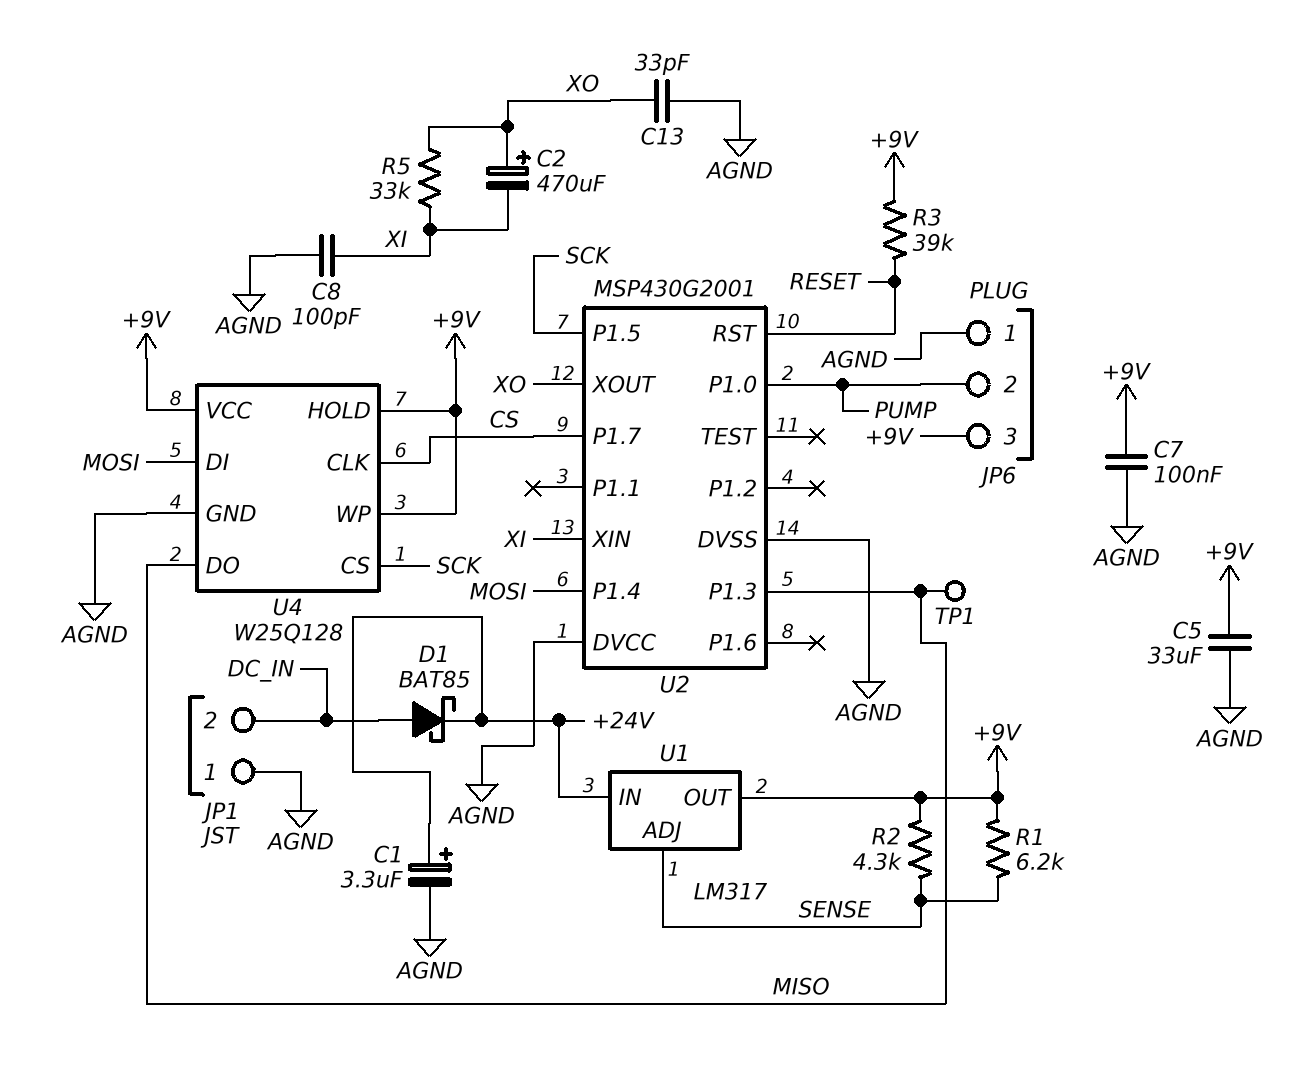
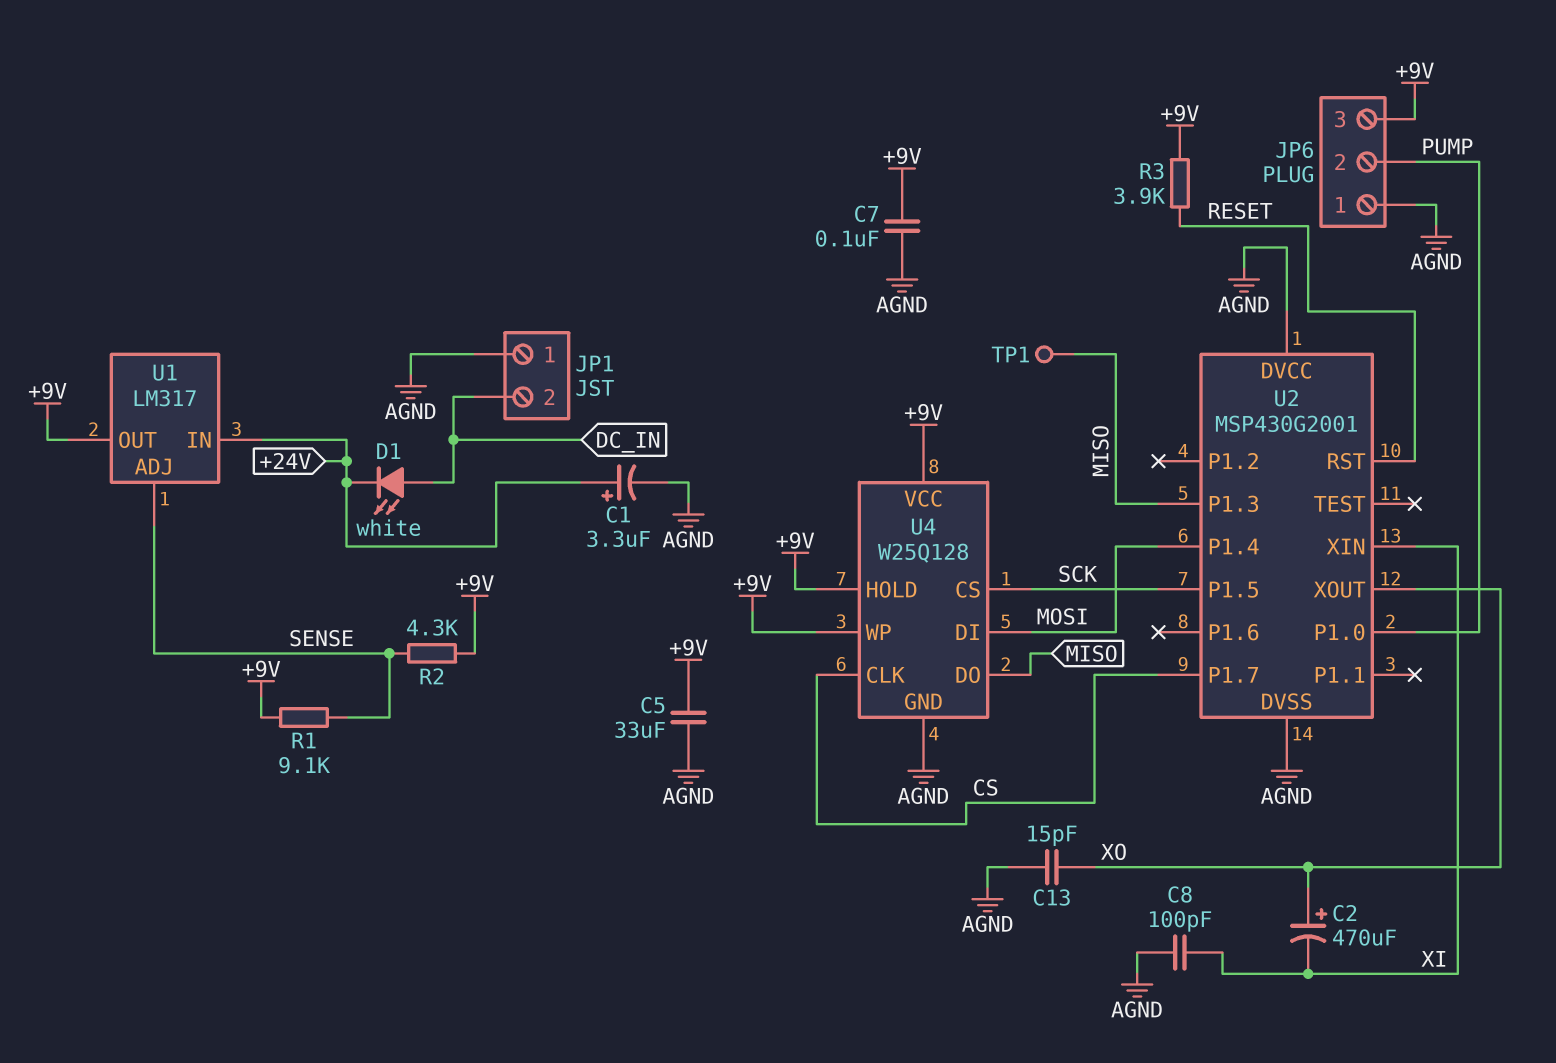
C13: 33pF (AGND, XO) -> 15pF (AGND, XO)
D1: schottky BAT85 (A DC_IN, K +24V) -> LED white (A DC_IN, K +24V)
R1: 6.2k (+9V, SENSE) -> 9.1k (+9V, SENSE)
R3: 39k (+9V, RESET) -> 3.9k (+9V, RESET)
R5: 33k (XI, XO) -> none

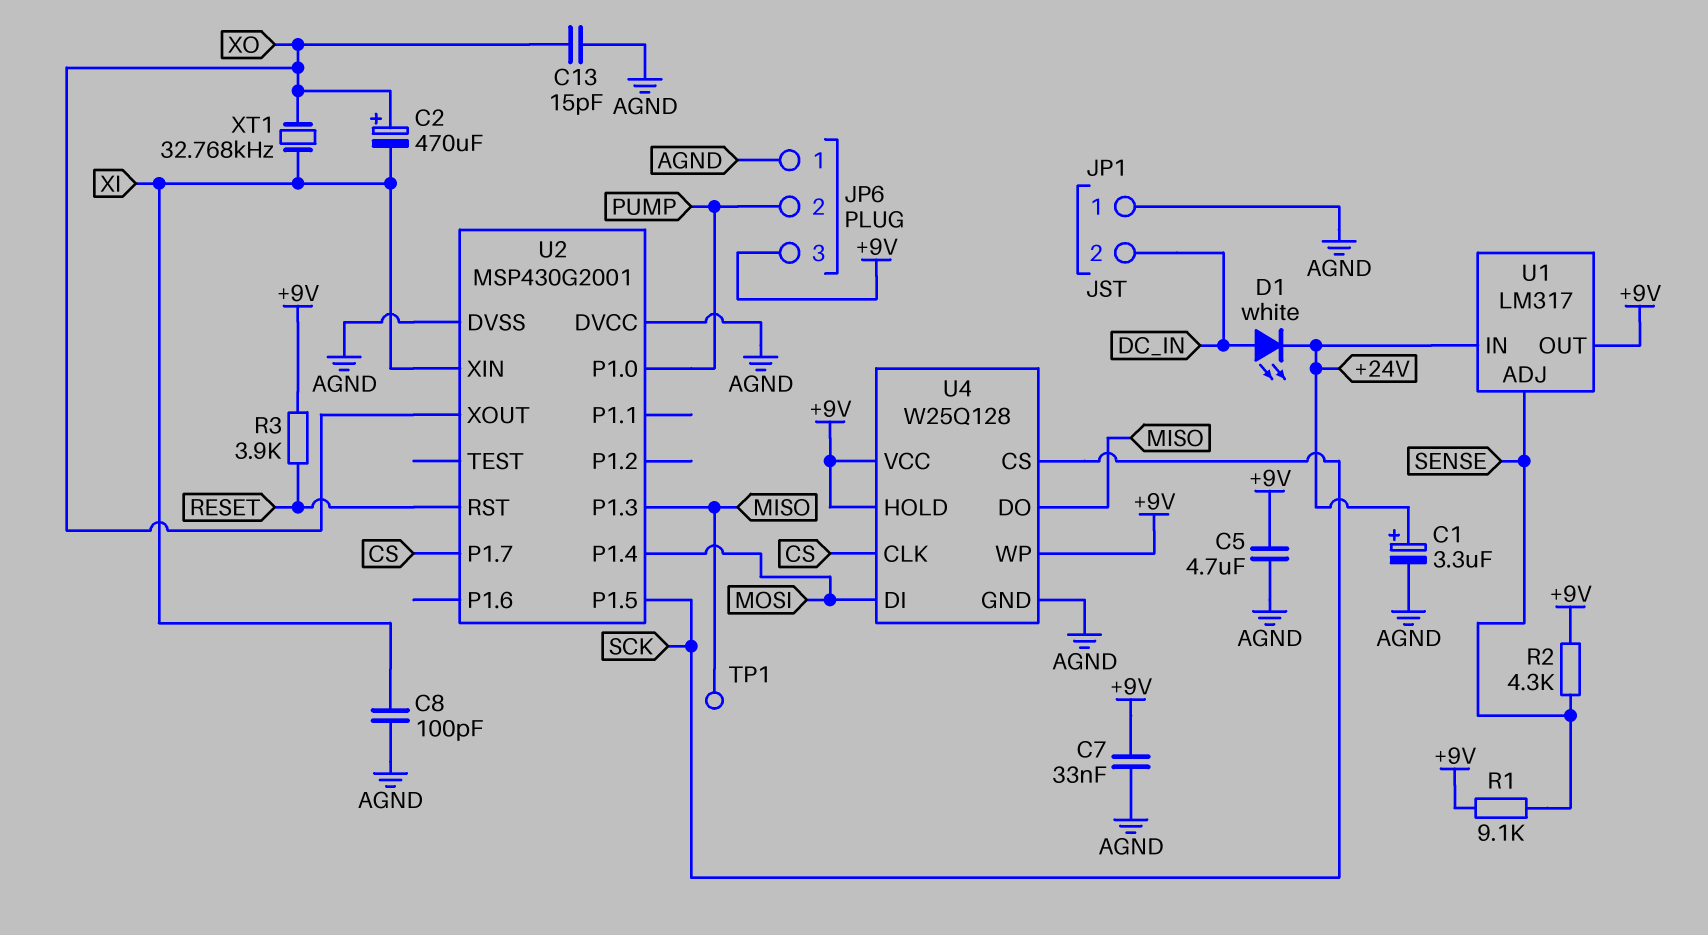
C5: 33uF (+9V, AGND) -> 4.7uF (+9V, AGND)
C7: 100nF (+9V, AGND) -> 33nF (+9V, AGND)
XT1: none -> 32.768kHz (XI, XO)

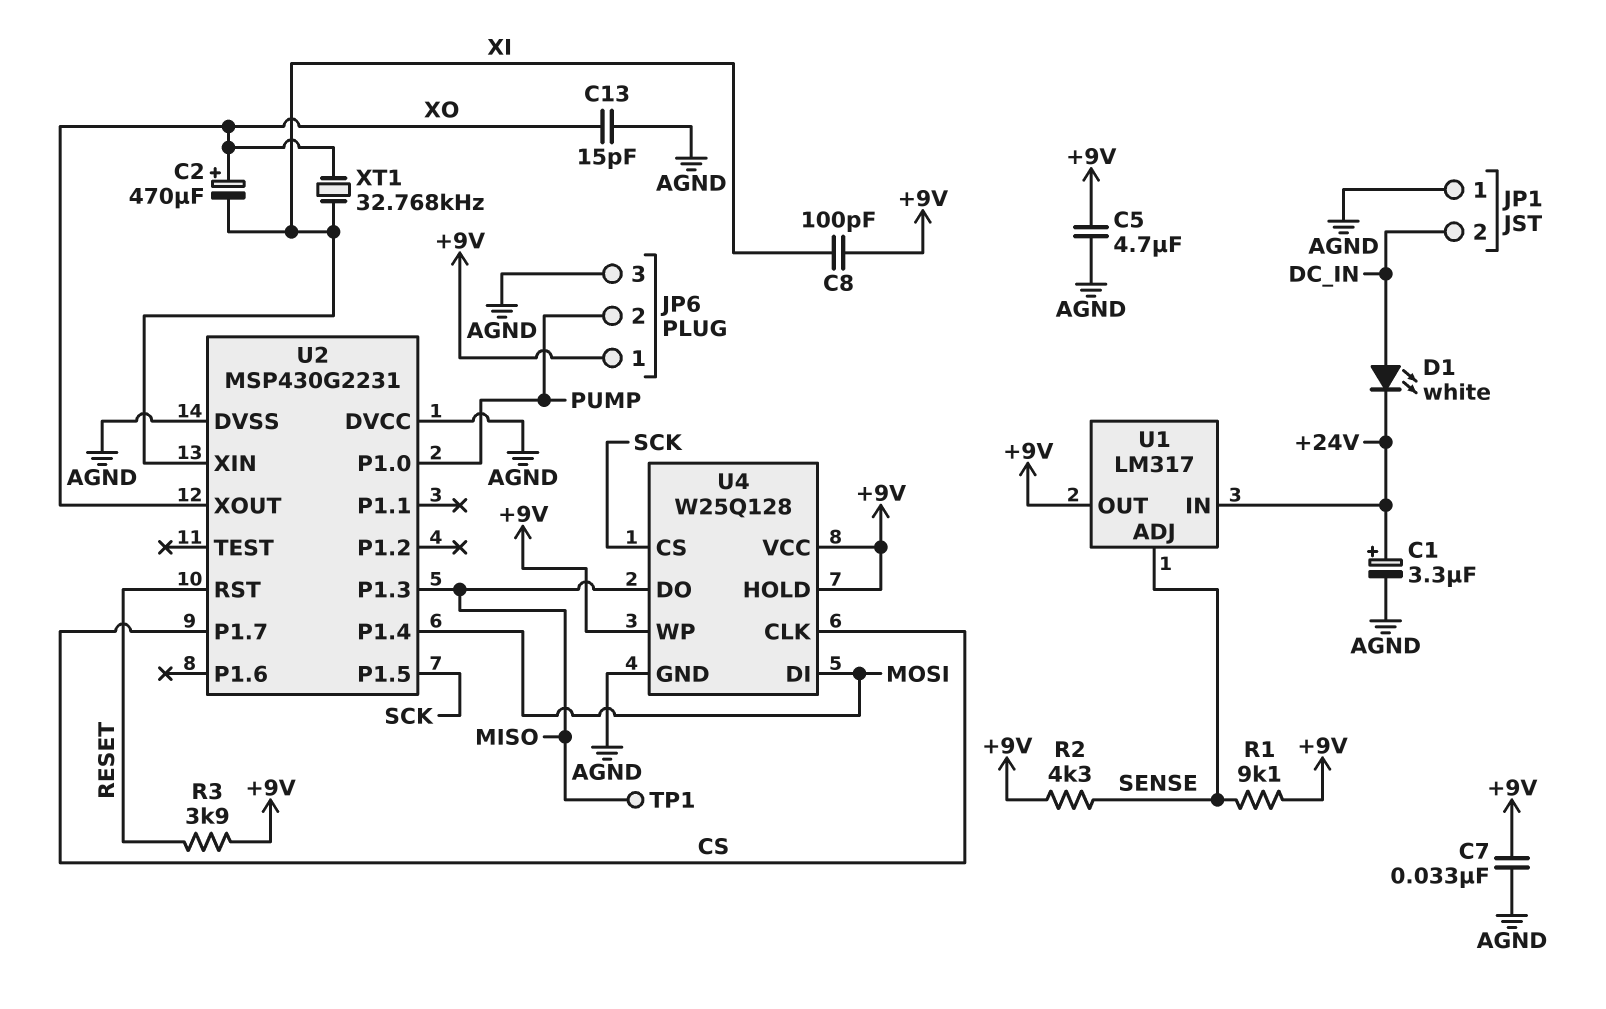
C8: 100pF (AGND, XI) -> 100pF (+9V, XI)
JP6 pin 1: AGND -> +9V
JP6 pin 3: +9V -> AGND
U2: MSP430G2001 -> MSP430G2231

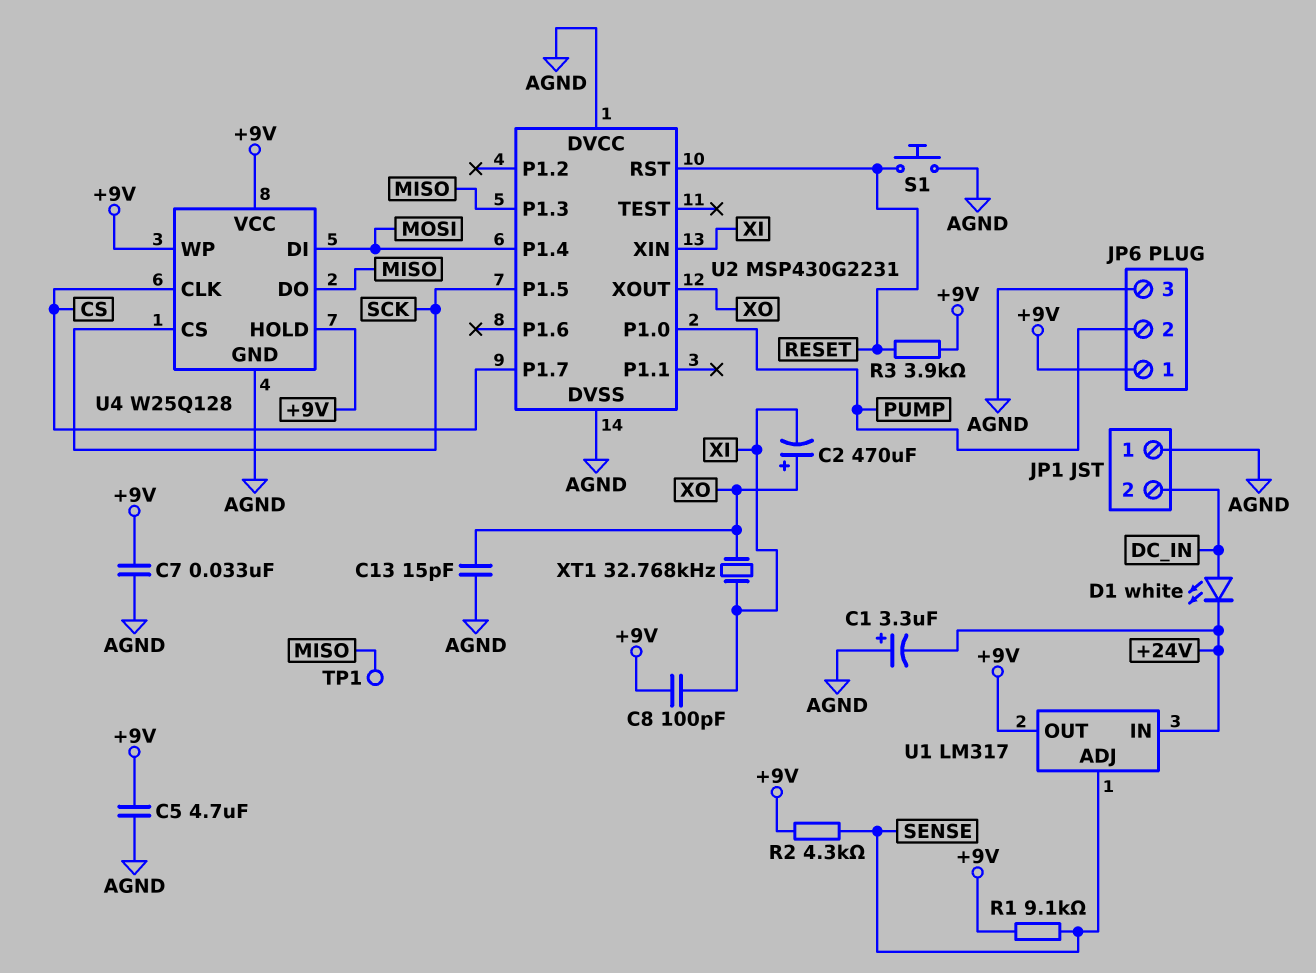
C1: 3.3uF (plus +24V, minus AGND) -> 3.3uF (plus AGND, minus +24V)
S1: none -> button (AGND, RESET)

